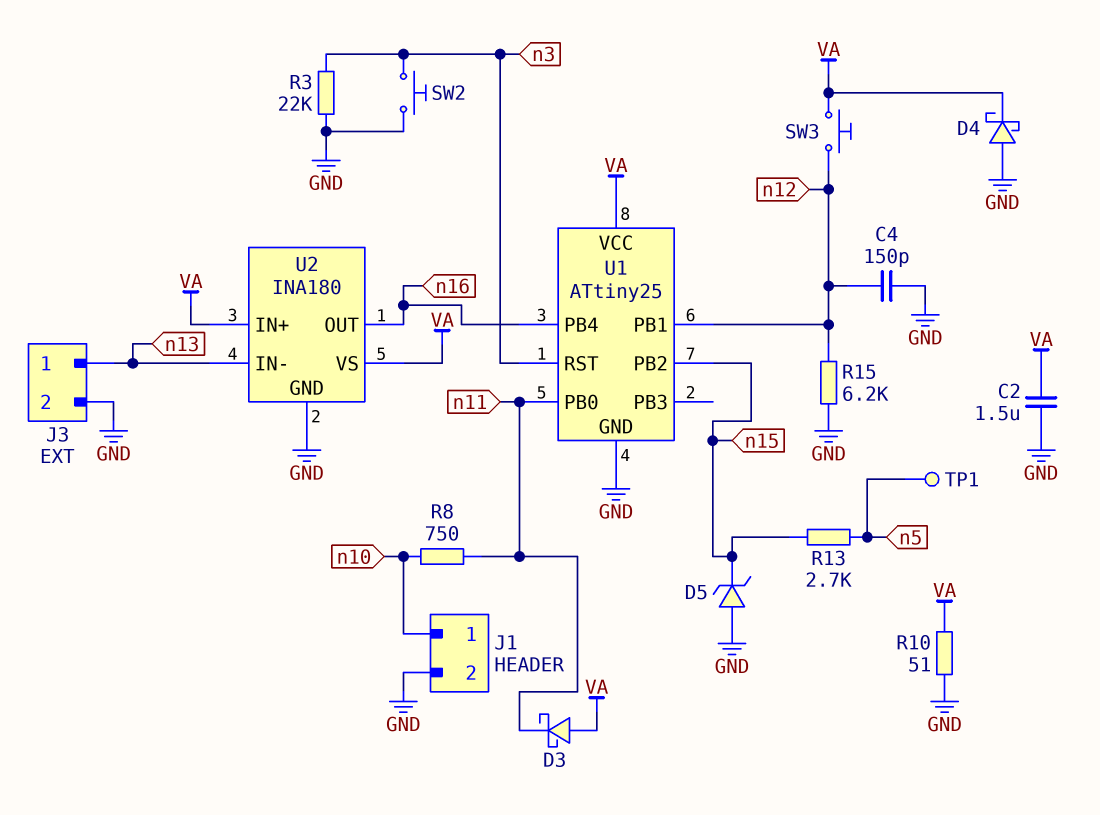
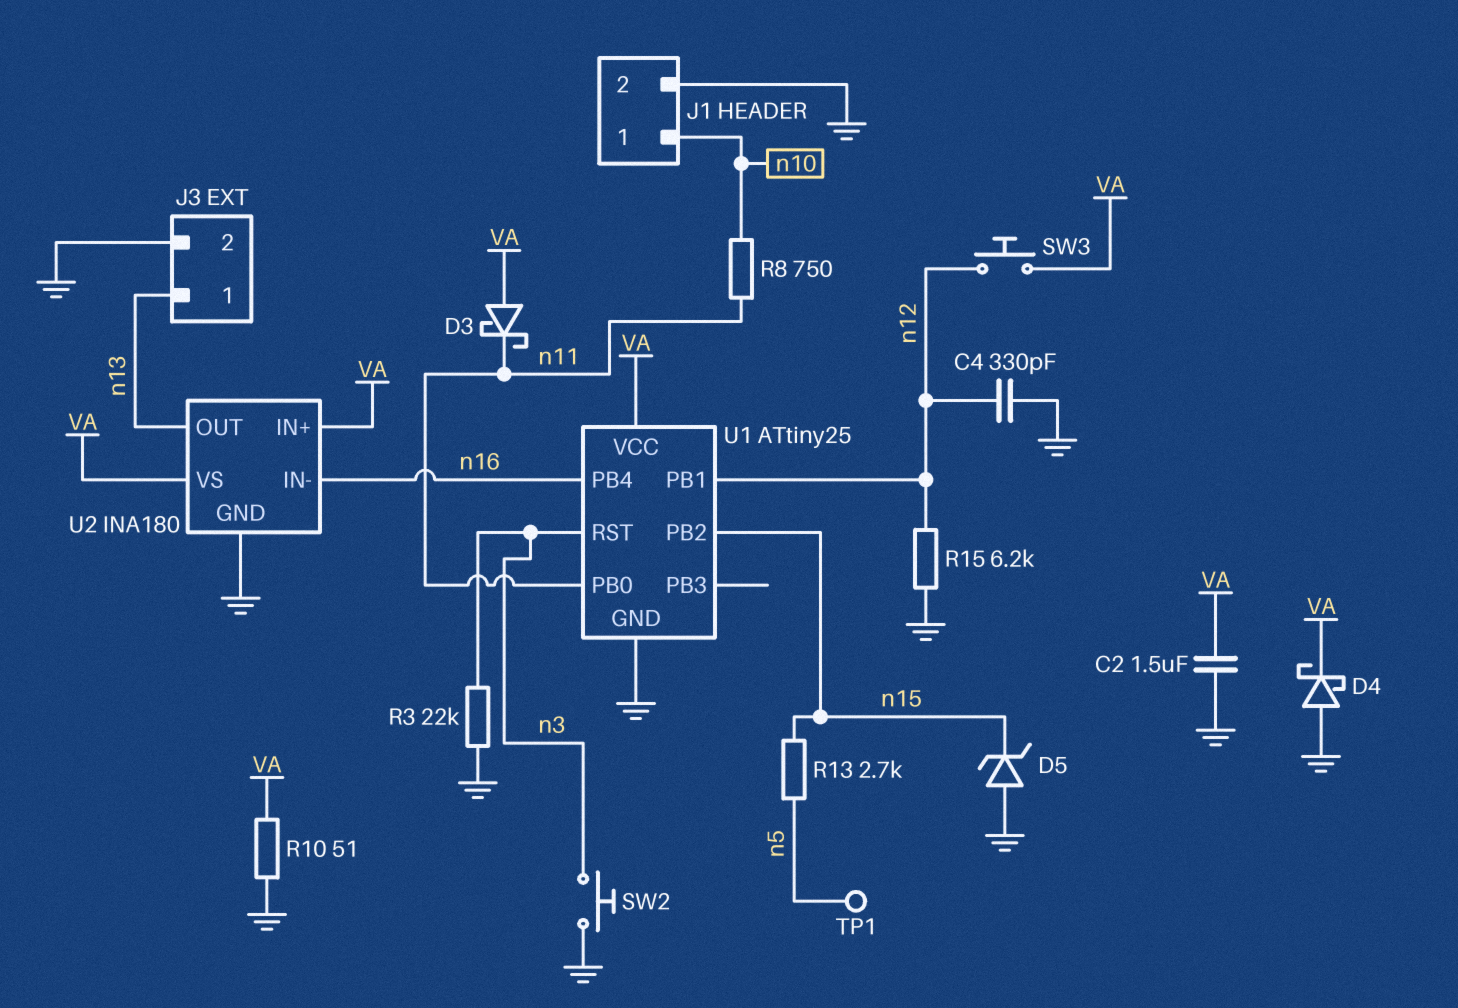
C4: 150pF (GND, n12) -> 330pF (GND, n12)
U2 pin IN-: n13 -> n16
U2 pin OUT: n16 -> n13

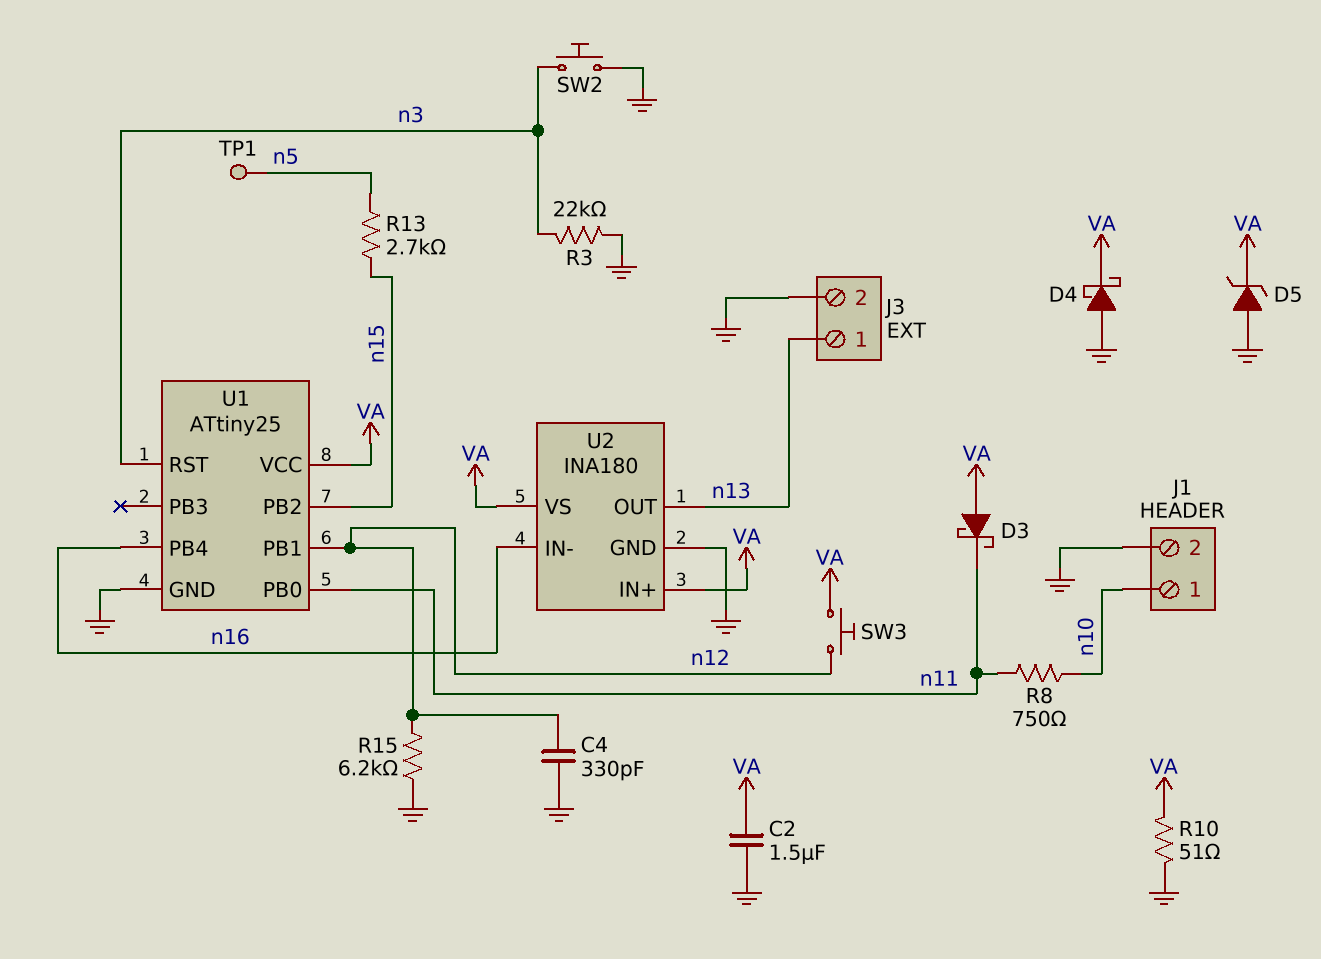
D5: zener (A GND, K n15) -> zener (A GND, K VA)

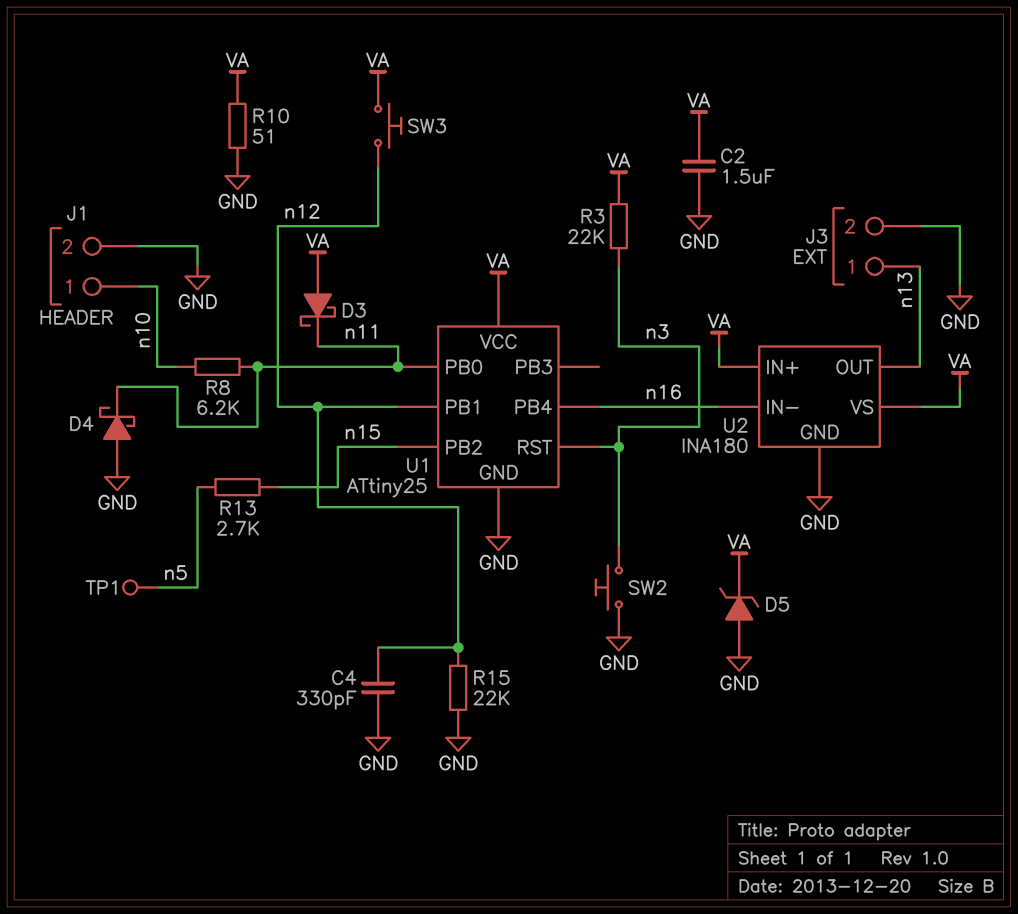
D4: schottky (A GND, K VA) -> schottky (A GND, K n11)
R3: 22k (GND, n3) -> 22k (VA, n3)
R8: 750 (n10, n11) -> 6.2k (n10, n11)
R15: 6.2k (GND, n12) -> 22k (GND, n12)

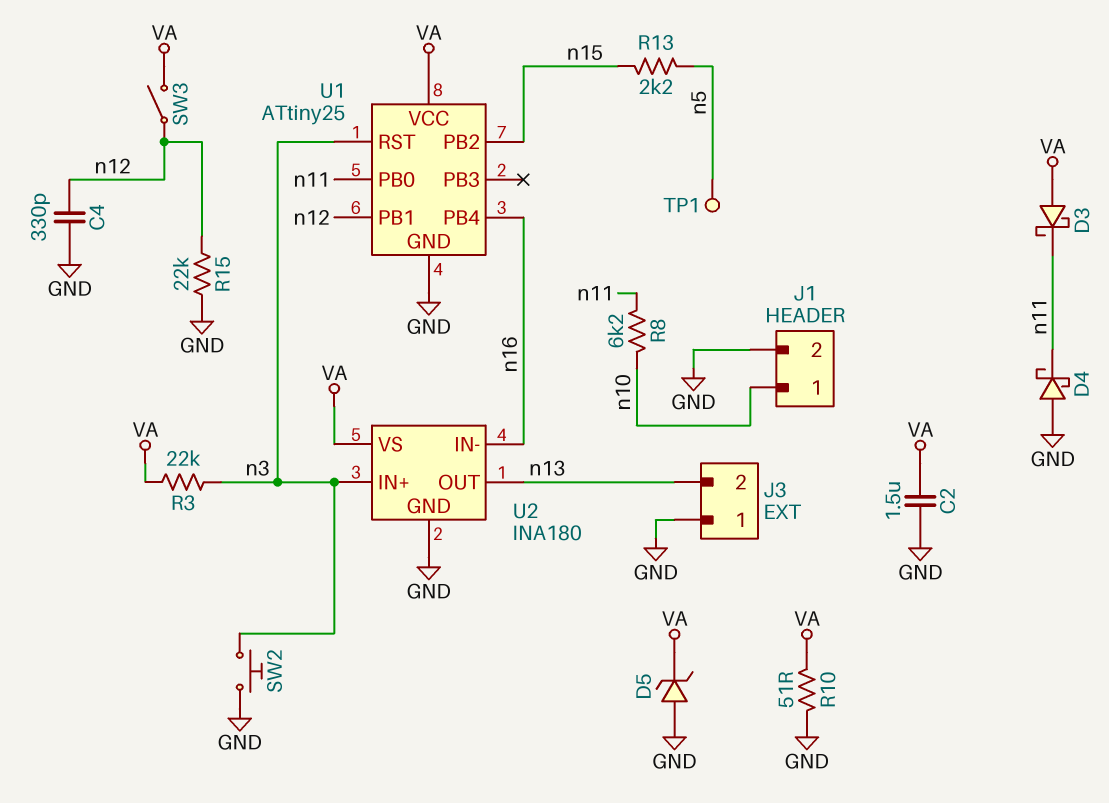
J3 pin 1: n13 -> GND
J3 pin 2: GND -> n13
R13: 2.7k (n5, n15) -> 2.2k (n5, n15)
SW3: button (VA, n12) -> switch (VA, n12)
U2 pin IN+: VA -> n3

